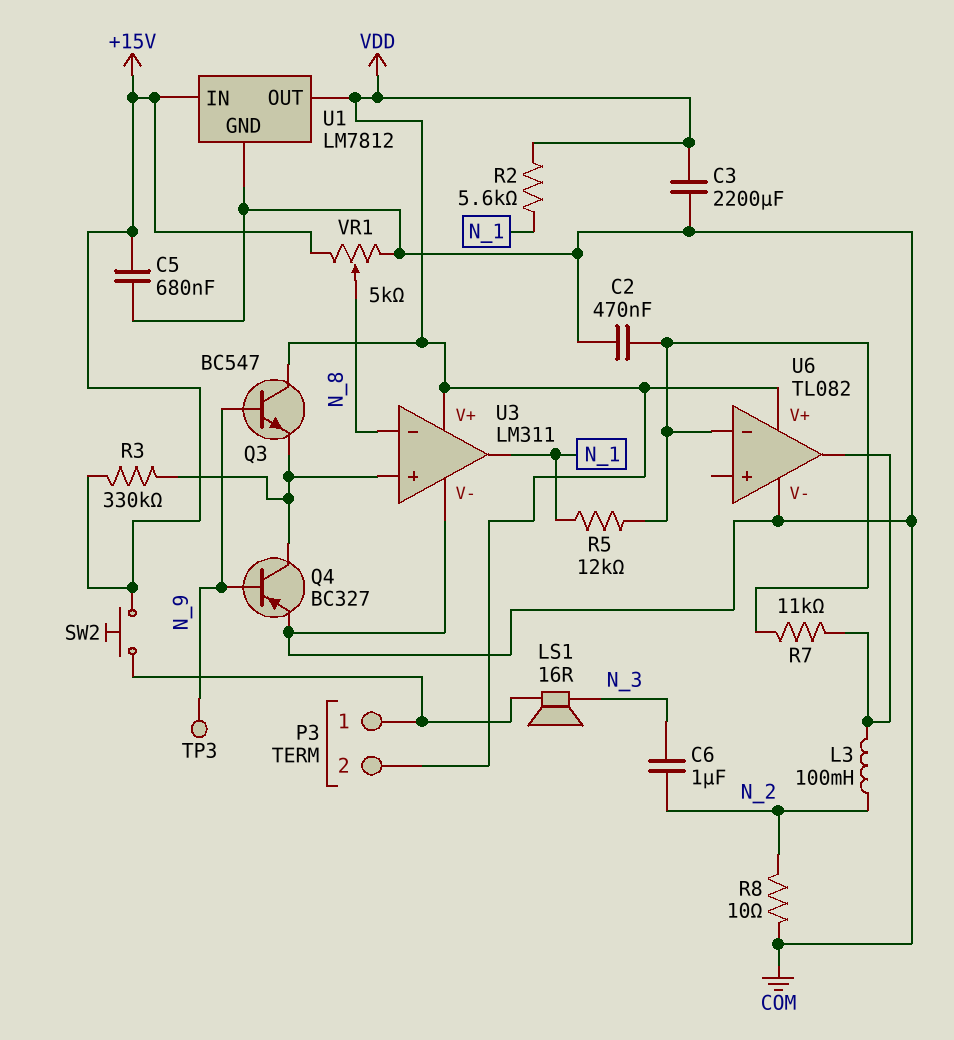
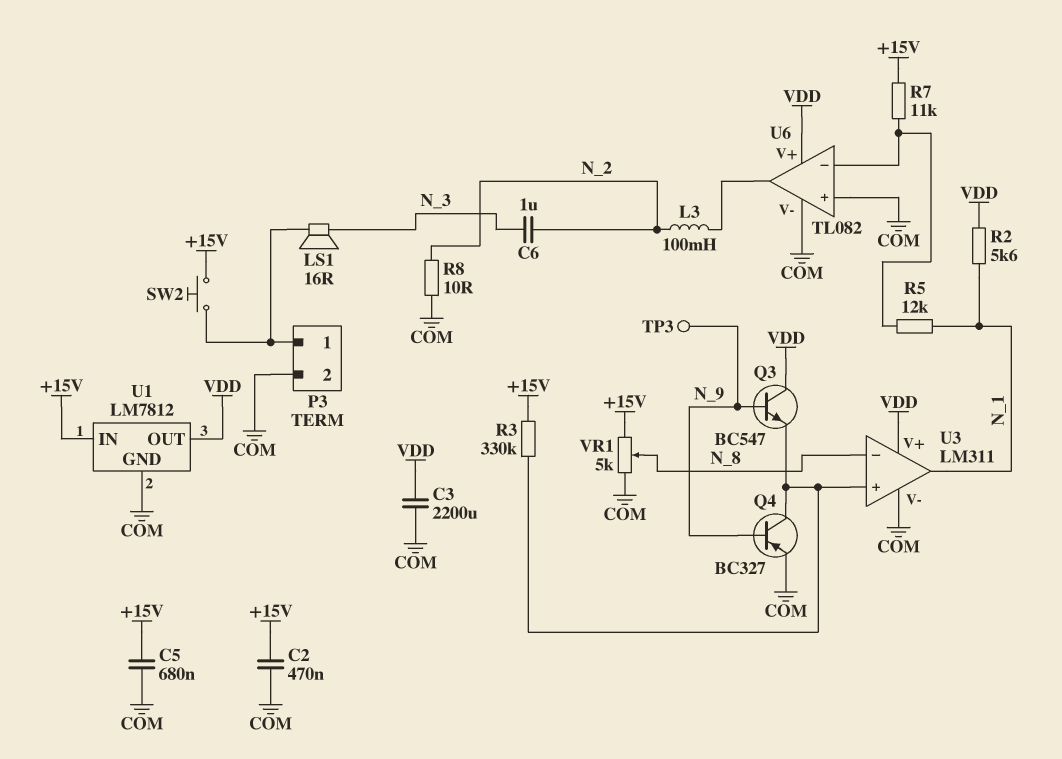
C2: 470nF (COM, U6/in-) -> 470nF (+15V, COM)
P3 pin 2: VDD -> COM
R7: 11k (U6/in-, U6/out) -> 11k (+15V, U6/in-)
U6 pin in+: none -> COM

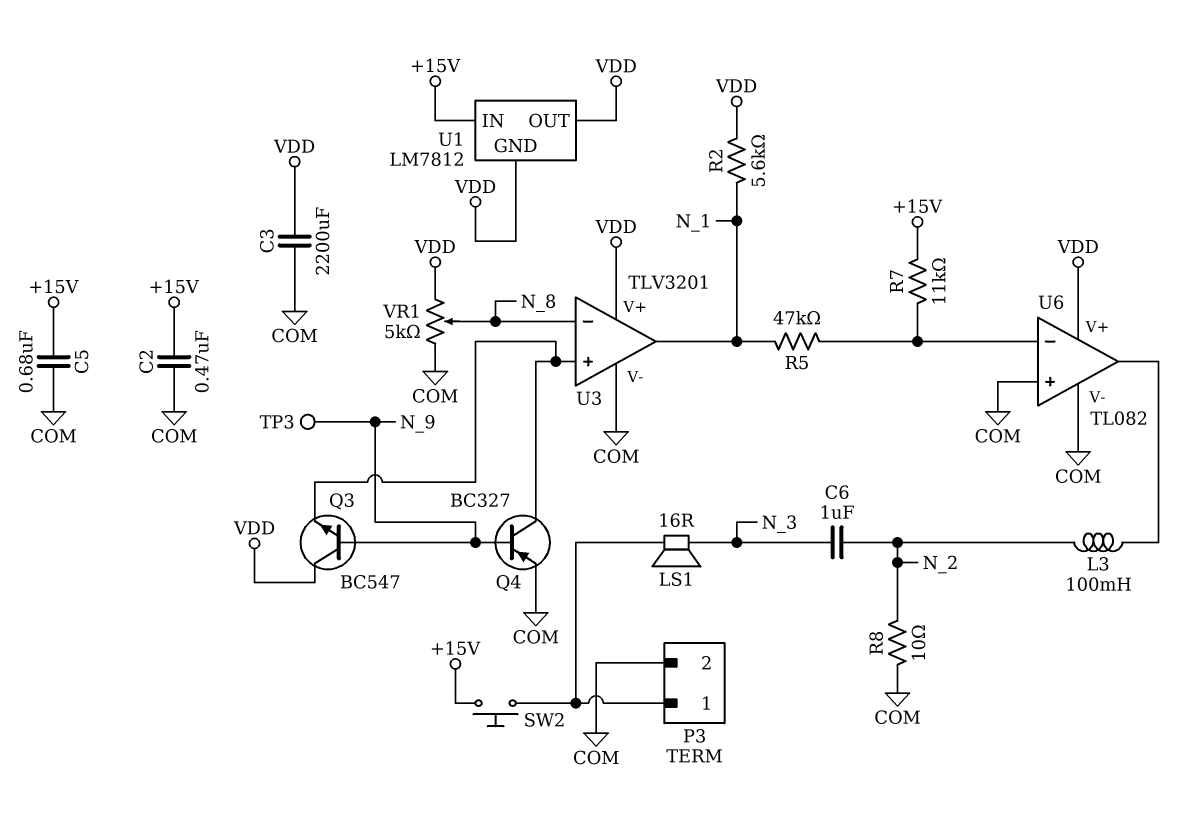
R3: 330k (+15V, U3/in+) -> none
R5: 12k (N_1, U6/in-) -> 47k (N_1, U6/in-)
U1 pin GND: COM -> VDD
U3: LM311 -> TLV3201
VR1: 5k (+15V, COM, wiper N_8) -> 5k (COM, VDD, wiper N_8)

